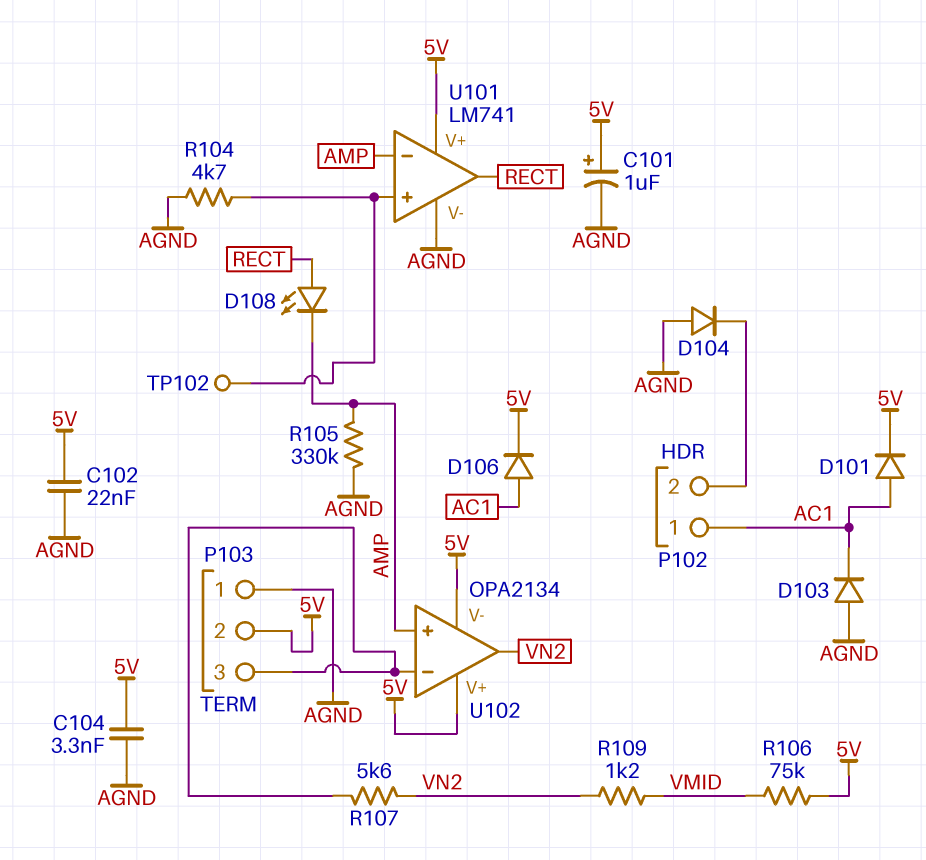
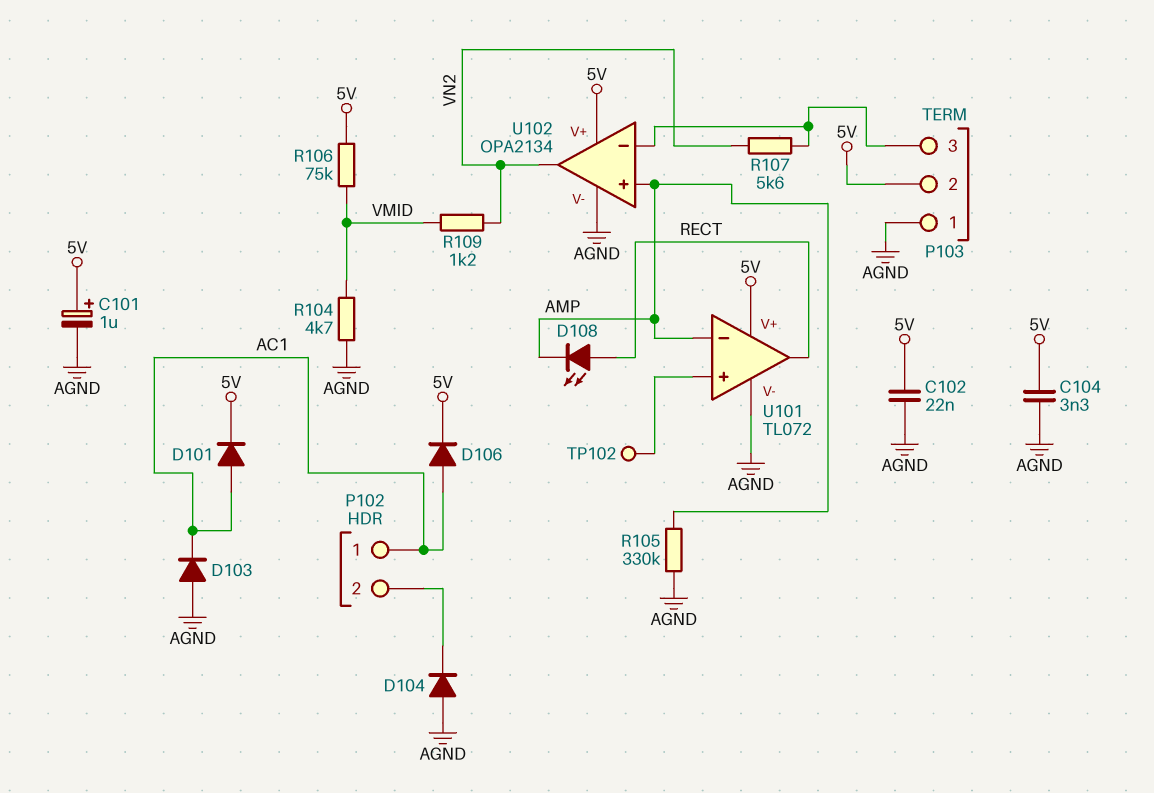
R104: 4.7k (AGND, U101/in+) -> 4.7k (AGND, VMID)
U101: LM741 -> TL072
U102 pin V-: 5V -> AGND

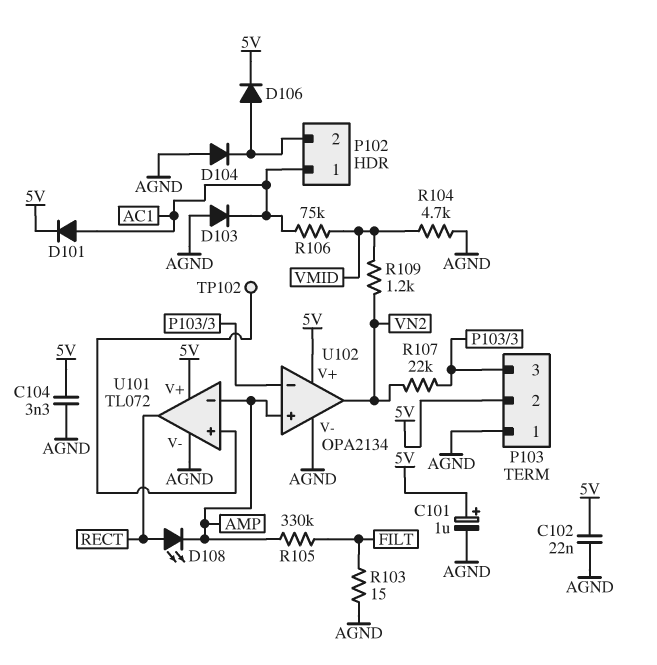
D106: diode (A AC1, K 5V) -> diode (A P102/2, K 5V)
R103: none -> 15 (AGND, FILT)
R105: 330k (AGND, AMP) -> 330k (AMP, FILT)
R106: 75k (5V, VMID) -> 75k (AC1, VMID)
R107: 5.6k (P103/3, VN2) -> 22k (P103/3, VN2)

